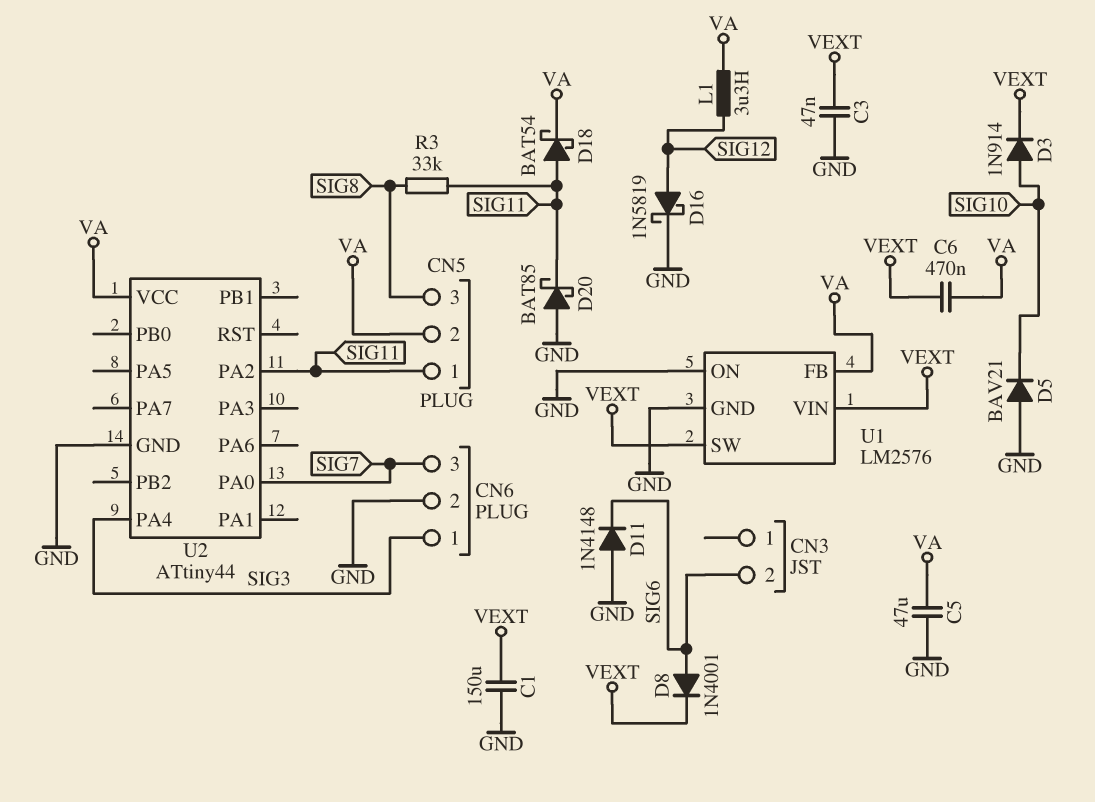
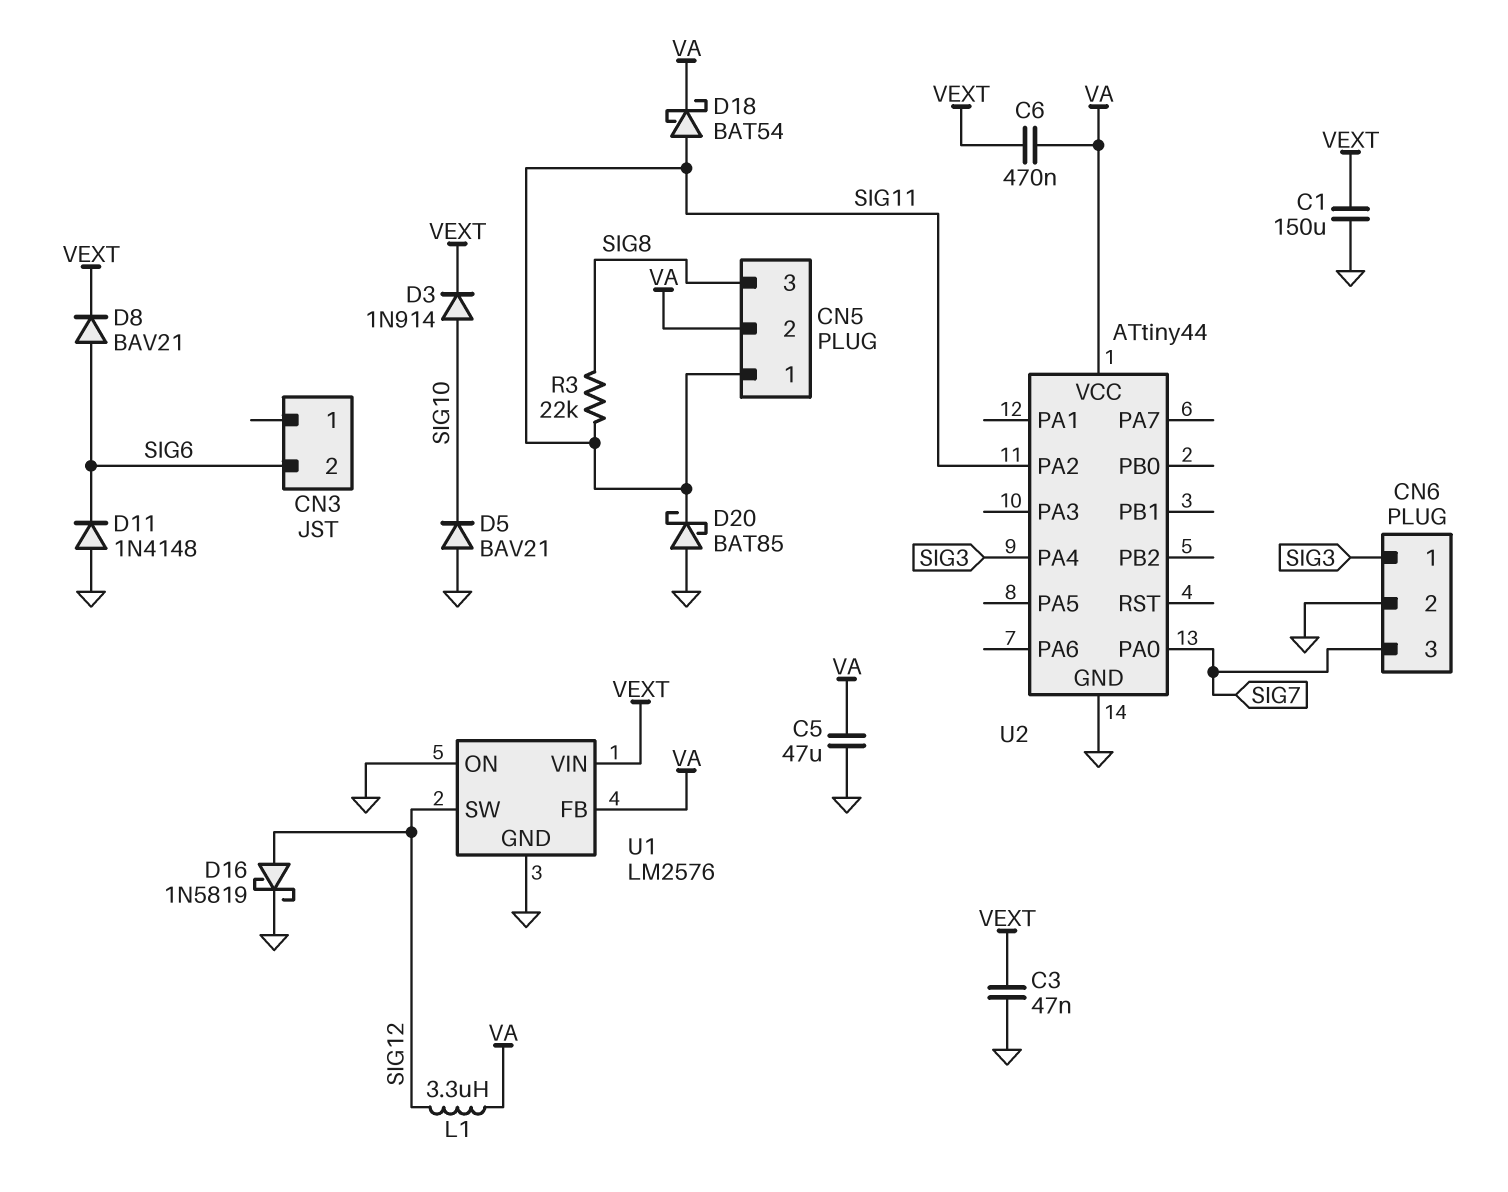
D8: diode 1N4001 (A SIG6, K VEXT) -> diode BAV21 (A SIG6, K VEXT)
R3: 33k (SIG8, SIG11) -> 22k (SIG8, SIG11)
U1 pin SW: VEXT -> SIG12

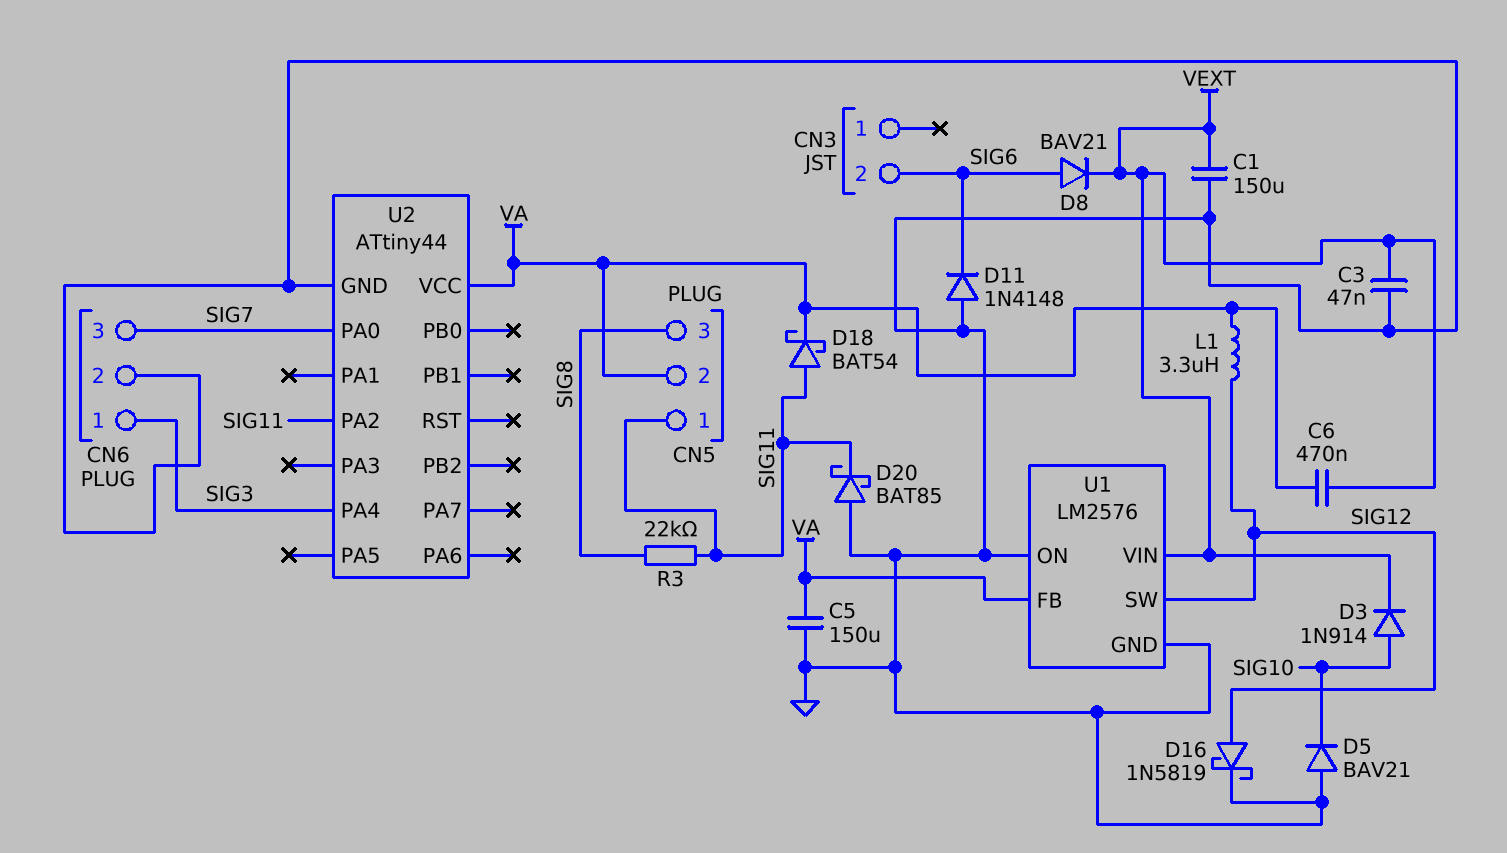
C5: 47uF (GND, VA) -> 150uF (GND, VA)

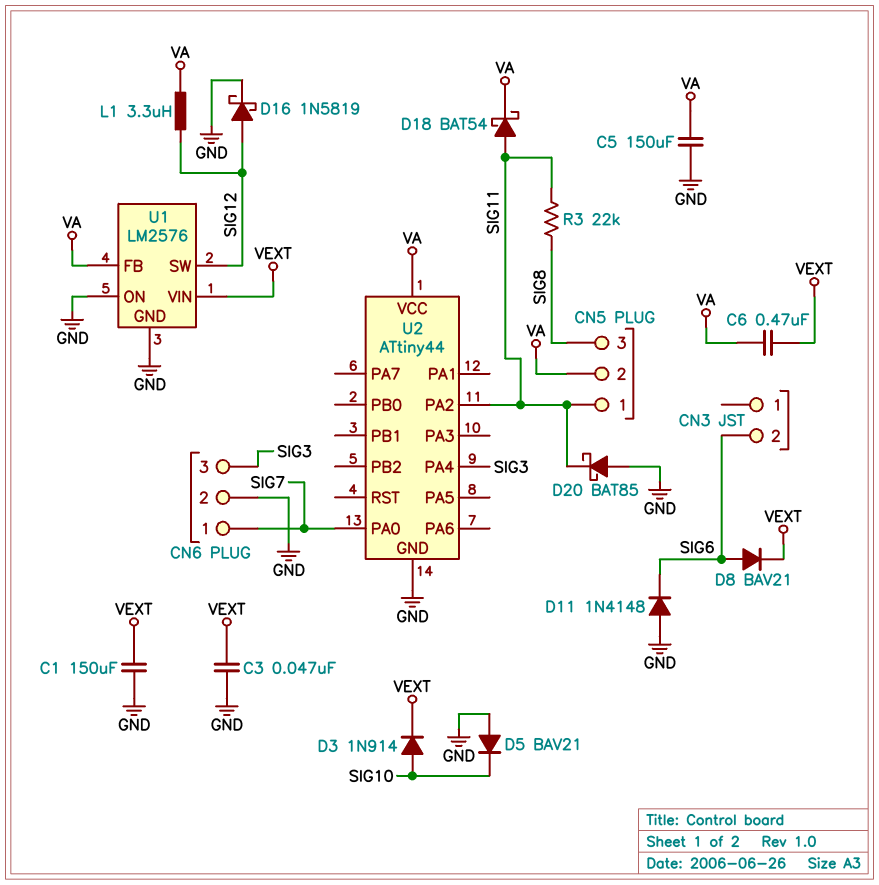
CN6 pin 1: SIG3 -> SIG7
CN6 pin 3: SIG7 -> SIG3

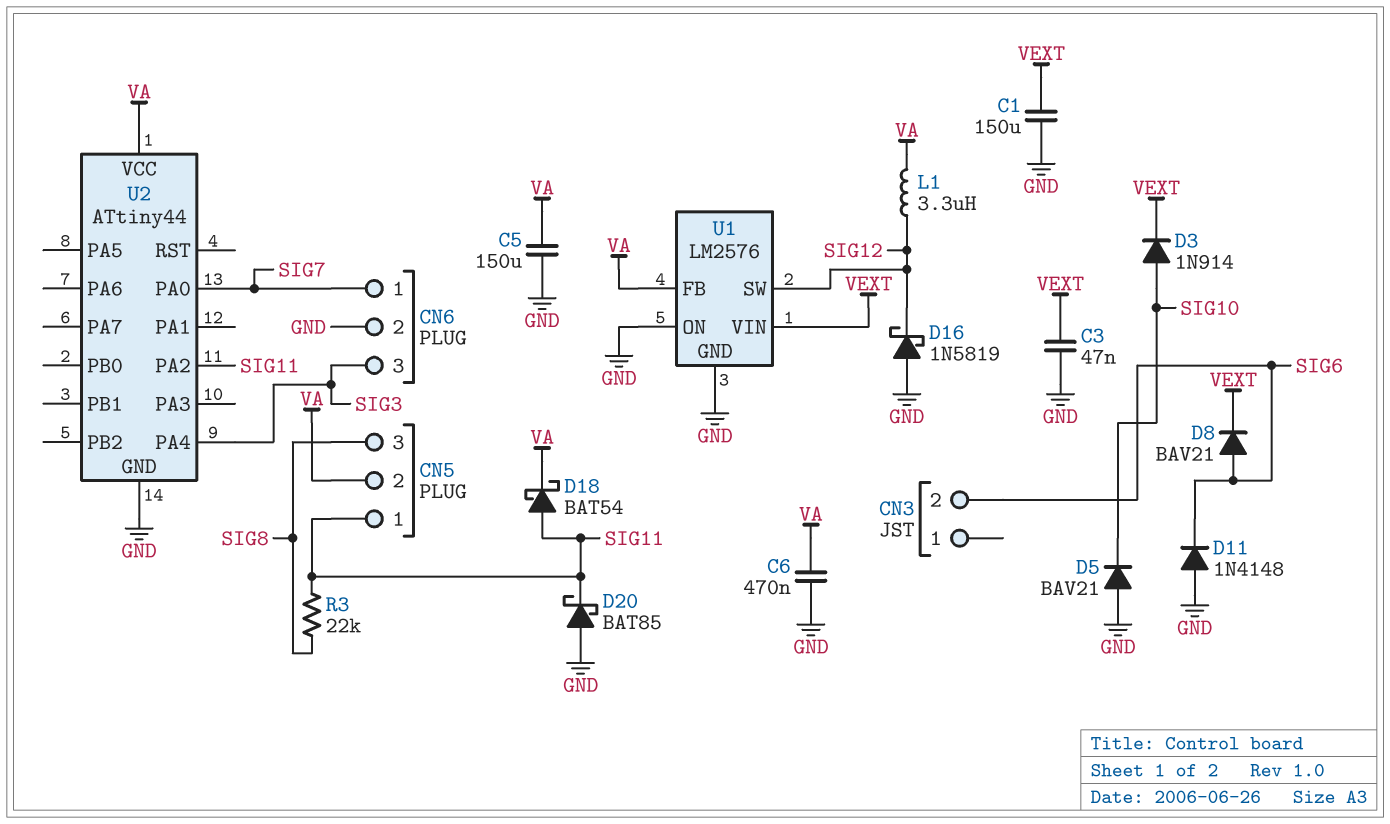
C6: 470nF (VA, VEXT) -> 470nF (GND, VA)
D16: schottky 1N5819 (A SIG12, K GND) -> schottky 1N5819 (A GND, K SIG12)

